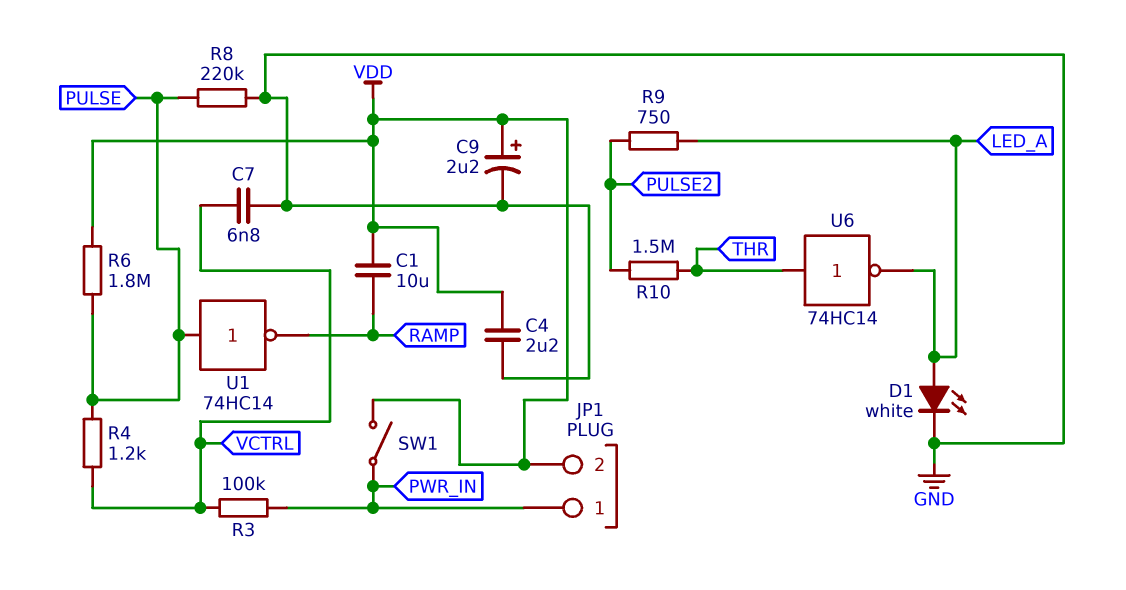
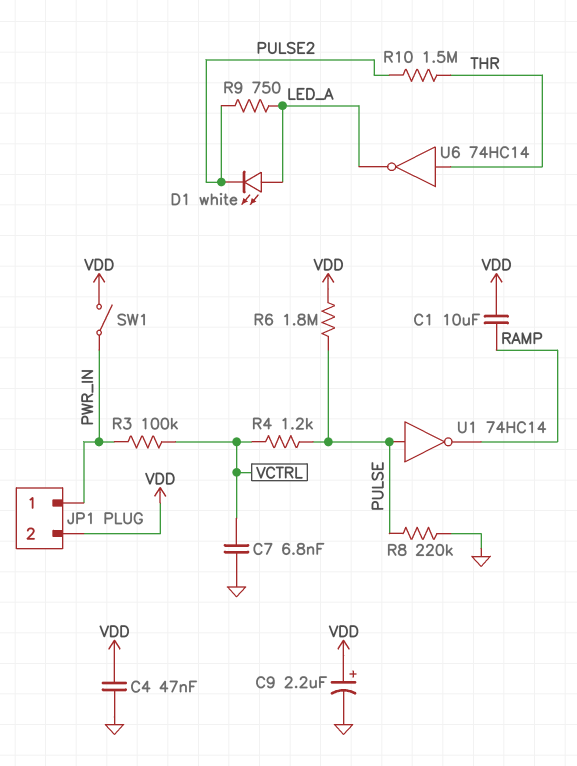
C4: 2.2uF (GND, VDD) -> 47nF (GND, VDD)
D1: LED white (A LED_A, K GND) -> LED white (A LED_A, K PULSE2)

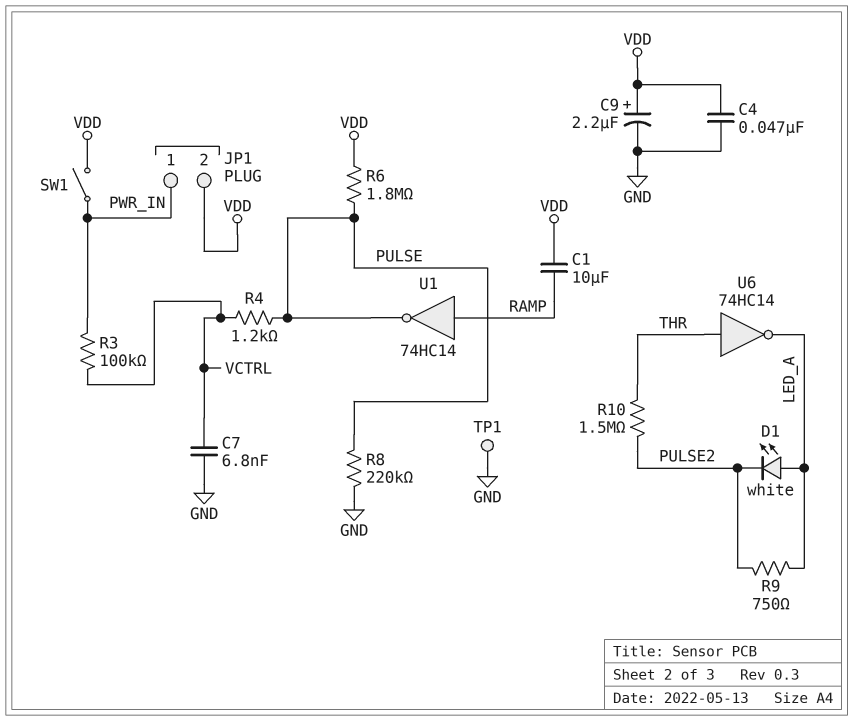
TP1: none -> test point (GND)
U1: NOT 74HC14 (in PULSE, out RAMP) -> NOT 74HC14 (in RAMP, out PULSE)

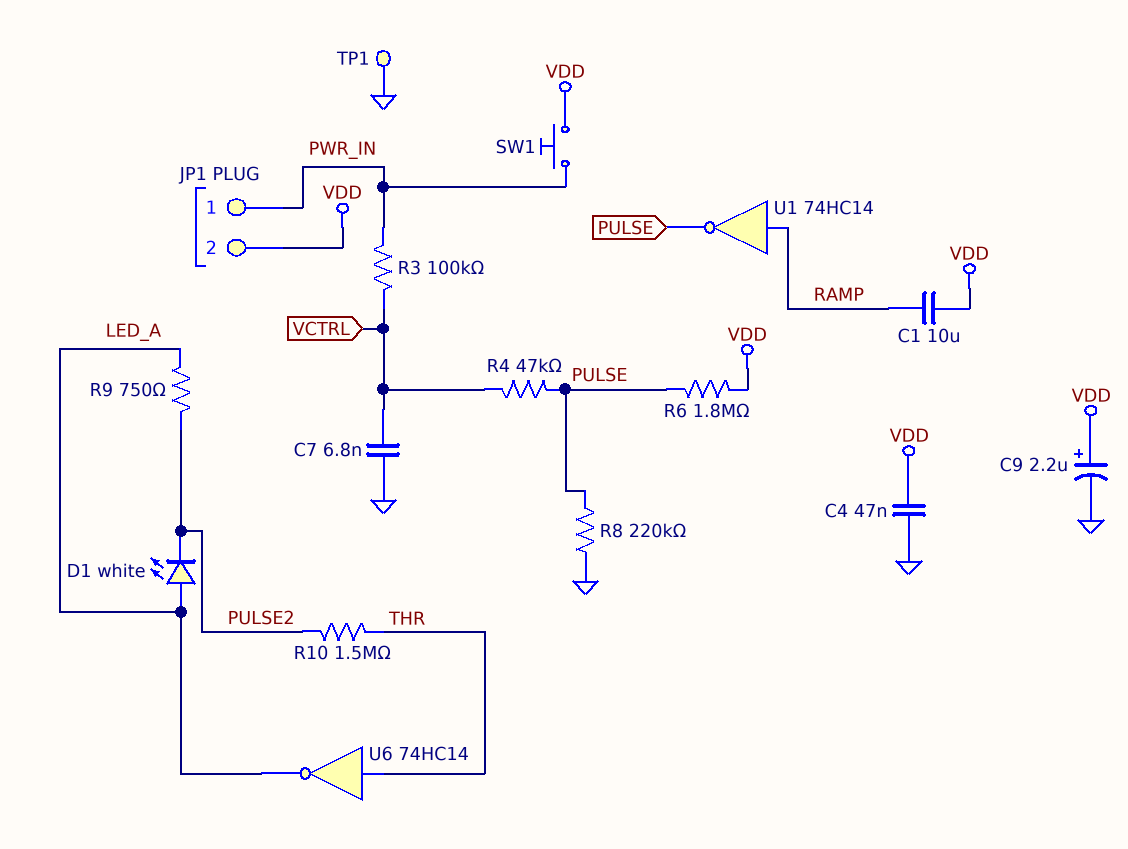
R4: 1.2k (PULSE, VCTRL) -> 47k (PULSE, VCTRL)
SW1: switch (PWR_IN, VDD) -> button (PWR_IN, VDD)

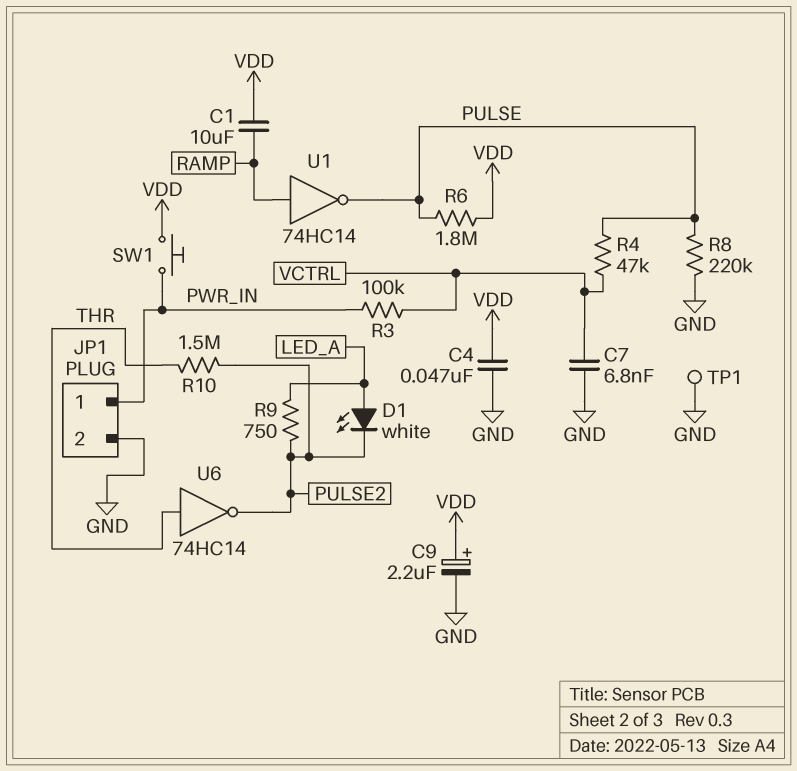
JP1 pin 2: VDD -> GND
U6: NOT 74HC14 (in THR, out LED_A) -> NOT 74HC14 (in THR, out PULSE2)

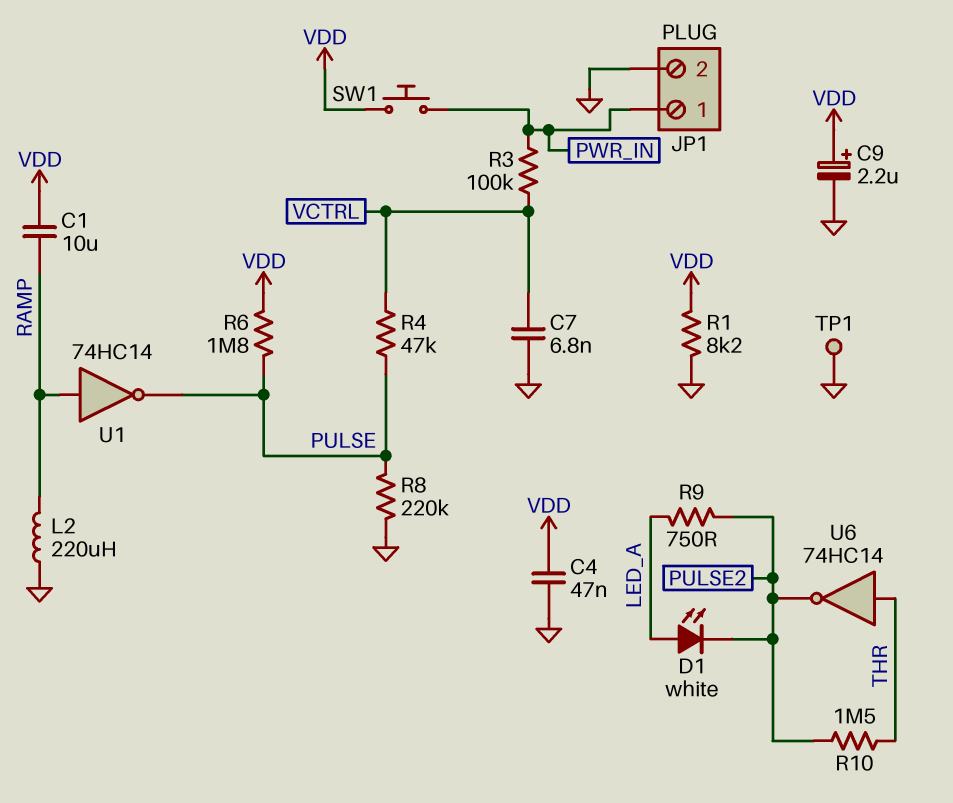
L2: none -> 220uH (GND, RAMP)
R1: none -> 8.2k (GND, VDD)

